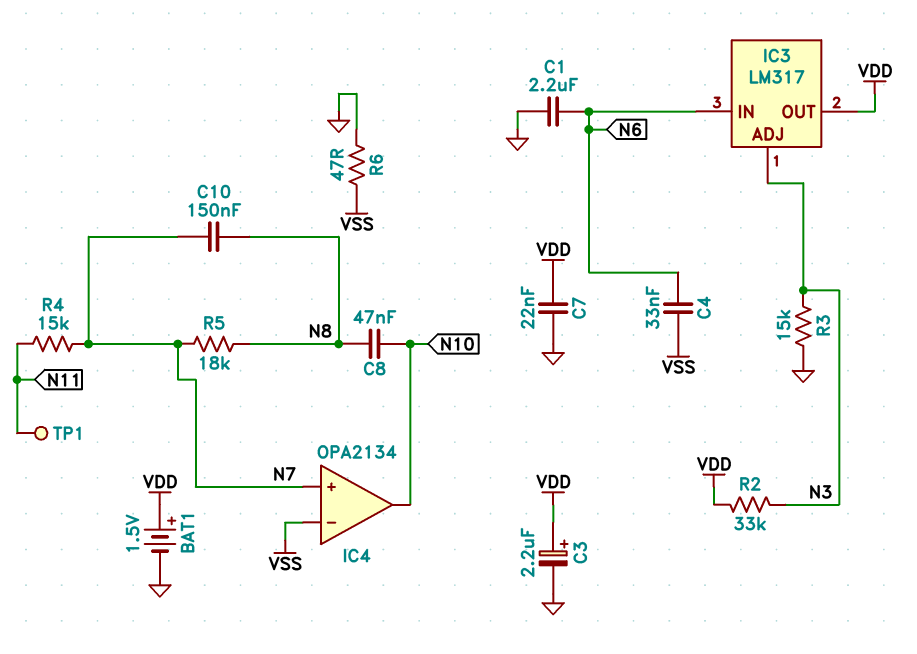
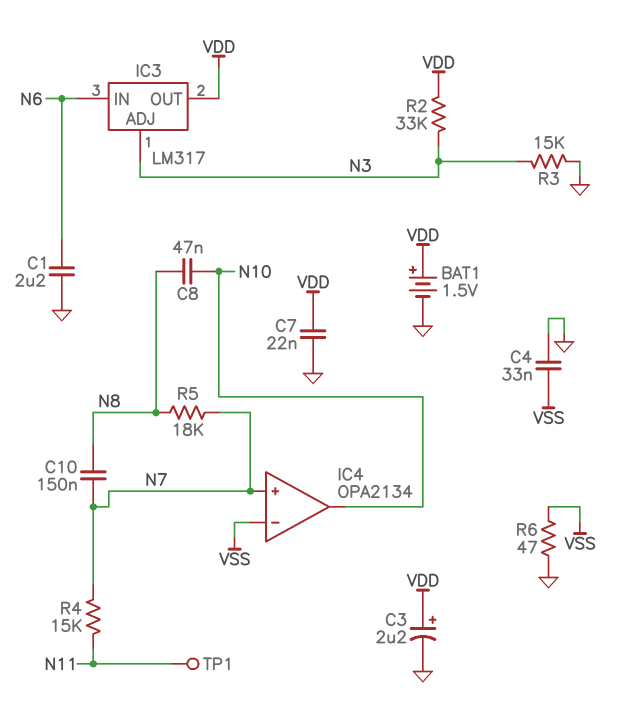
C4: 33nF (N6, VSS) -> 33nF (GND, VSS)

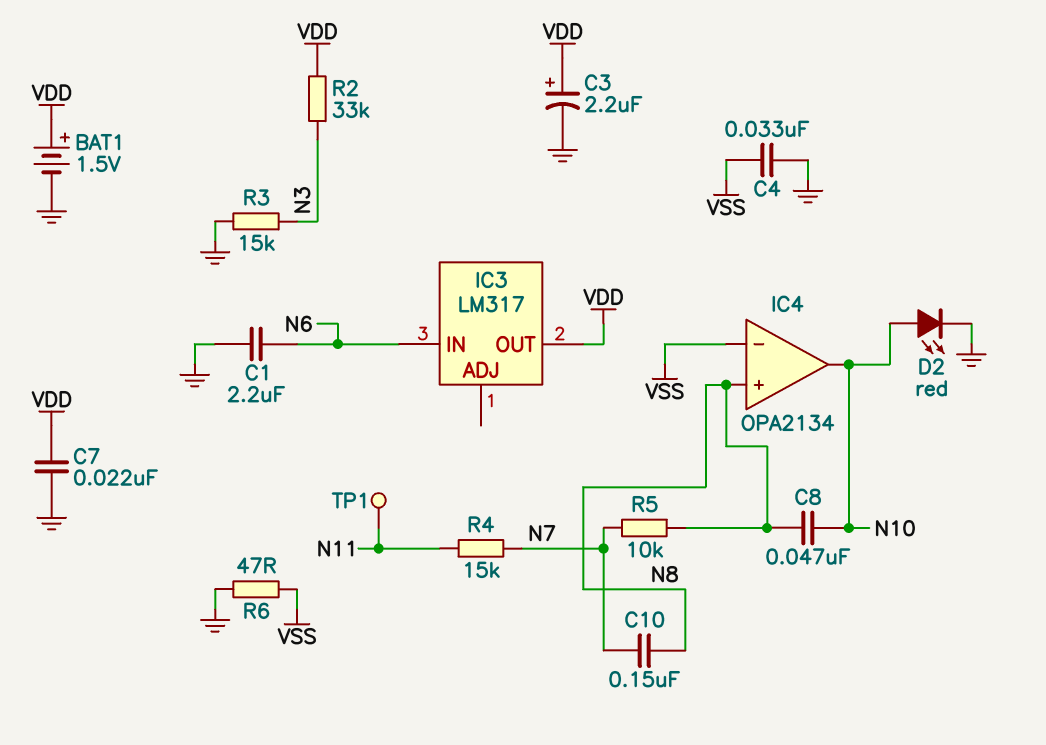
D2: none -> LED red (A N10, K GND)
IC3 pin ADJ: N3 -> none
IC4 pin in+: N7 -> N8
R5: 18k (N7, N8) -> 10k (N7, N8)

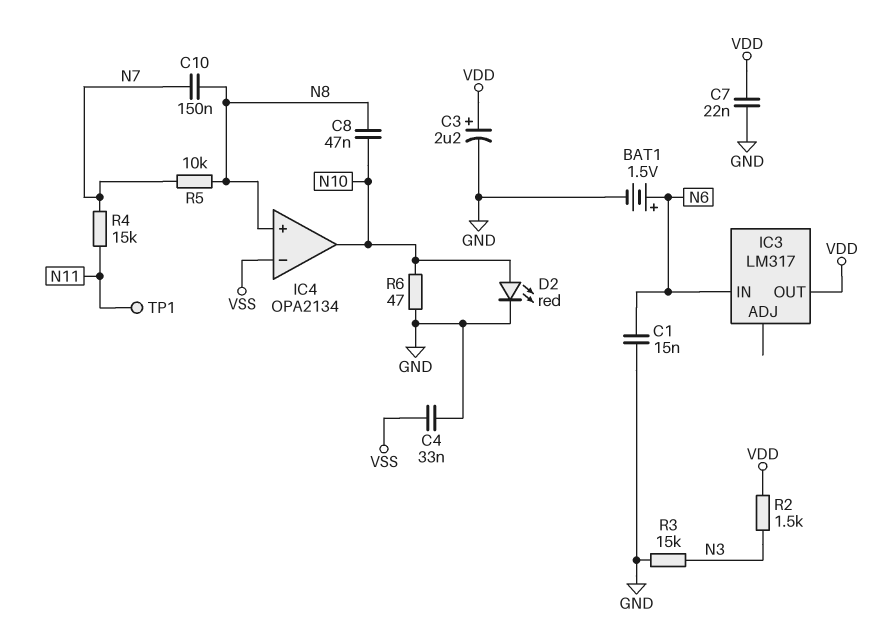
BAT1: 1.5V (plus VDD, minus GND) -> 1.5V (plus N6, minus GND)
C1: 2.2uF (GND, N6) -> 15nF (GND, N6)
R2: 33k (N3, VDD) -> 1.5k (N3, VDD)
R6: 47 (GND, VSS) -> 47 (GND, N10)

